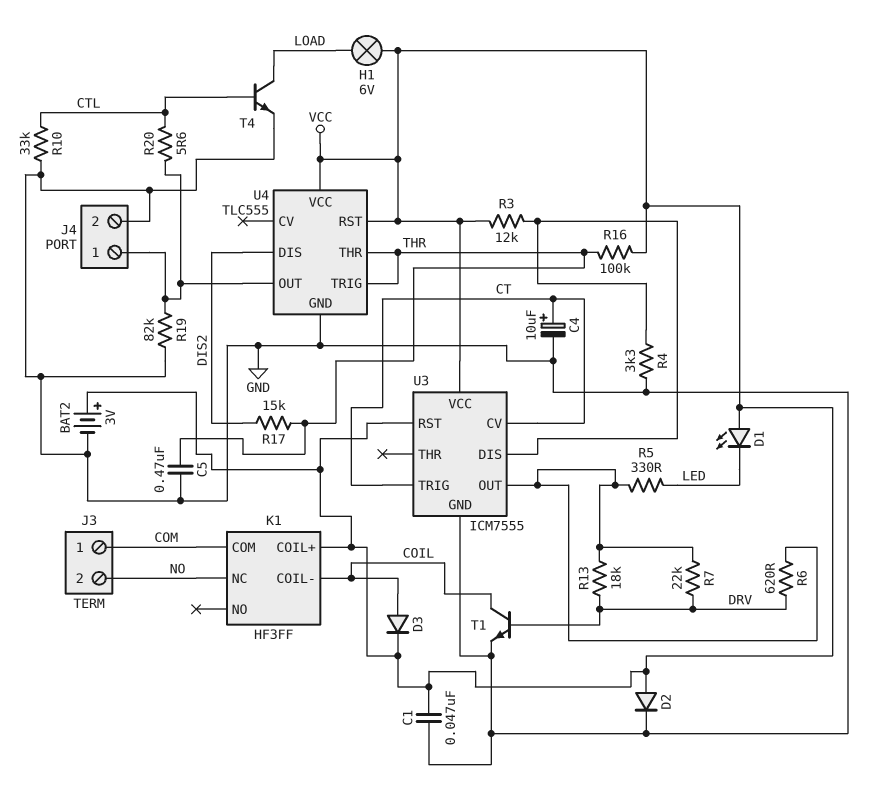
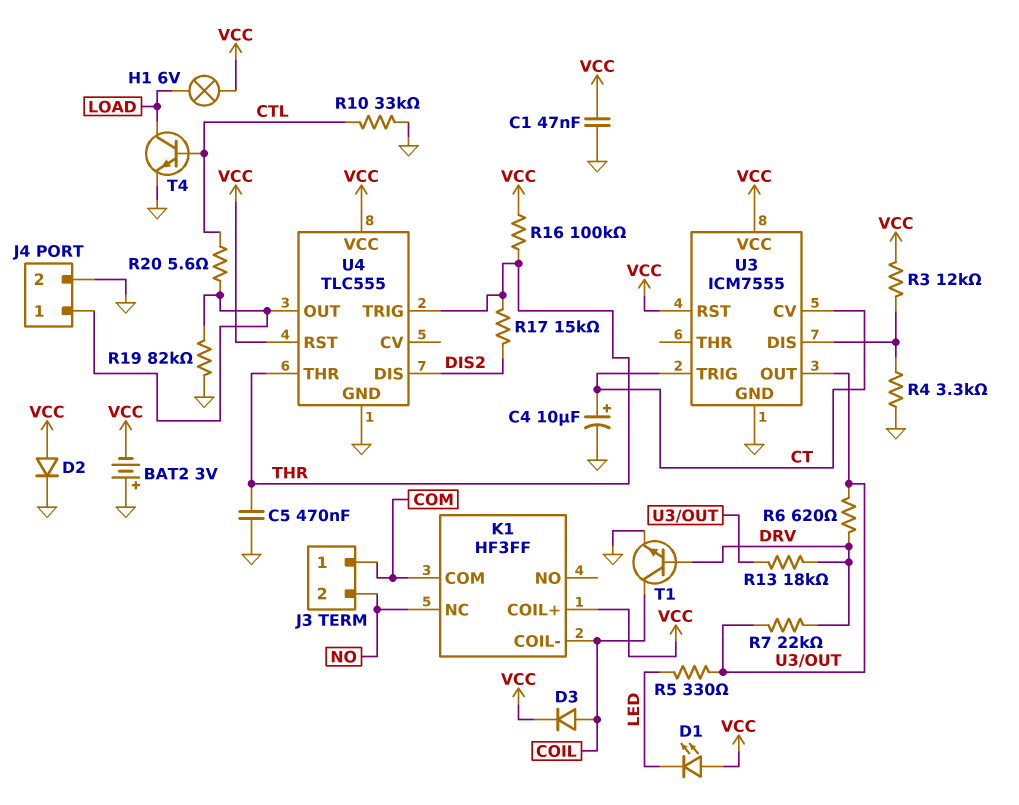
BAT2: 3V (plus VCC, minus GND) -> 3V (plus GND, minus VCC)

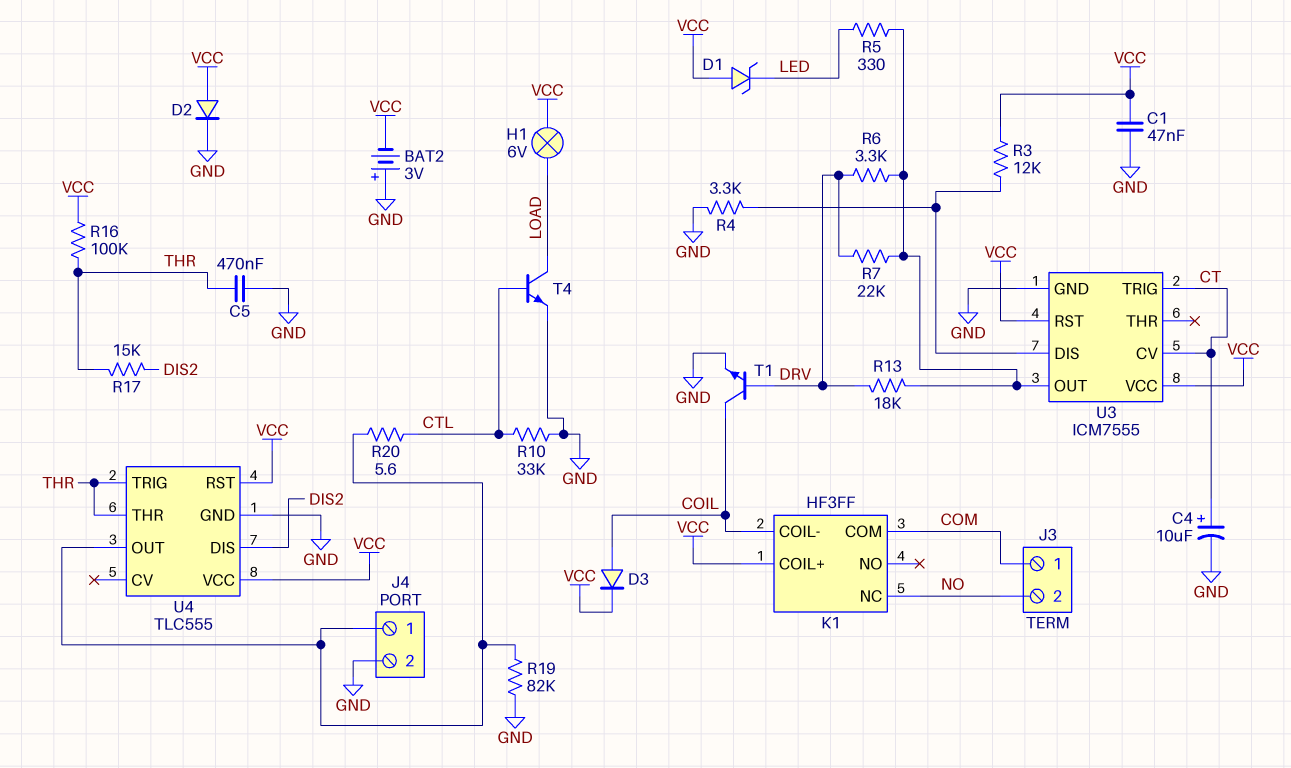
D1: LED (A VCC, K LED) -> zener (A VCC, K LED)
R6: 620 (DRV, U3/OUT) -> 3.3k (DRV, U3/OUT)

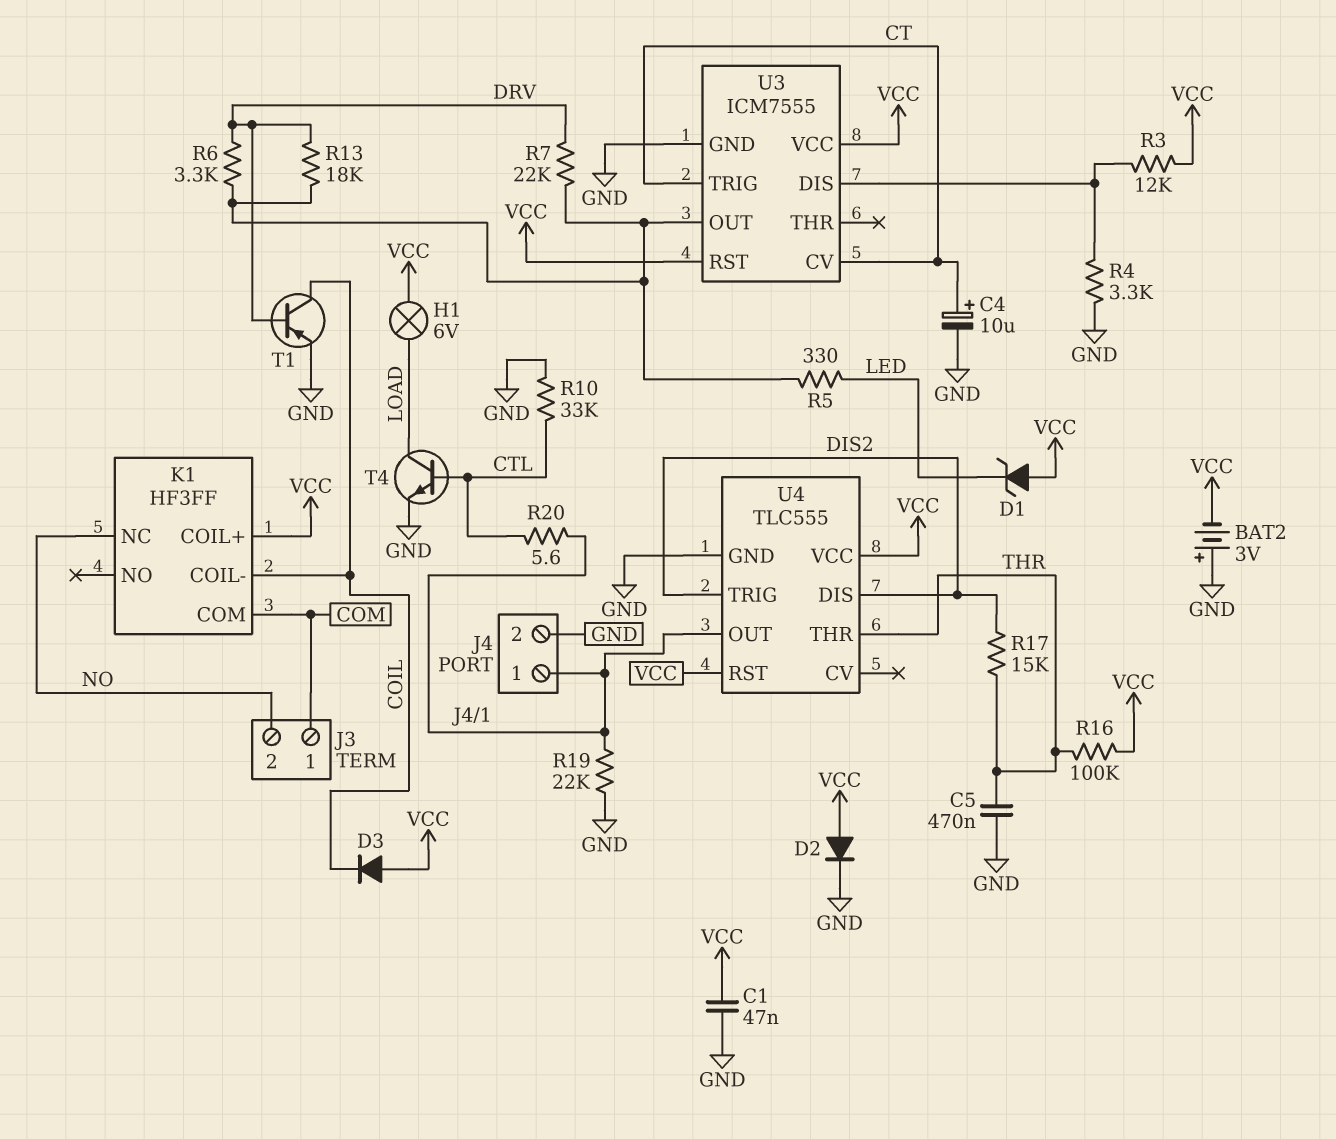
D3: diode (A COIL, K VCC) -> diode (A VCC, K COIL)
R19: 82k (GND, J4/1) -> 22k (GND, J4/1)
T1: NPN (B DRV, C COIL, E GND) -> PNP (B DRV, C COIL, E GND)
U4 pin TRIG: THR -> DIS2

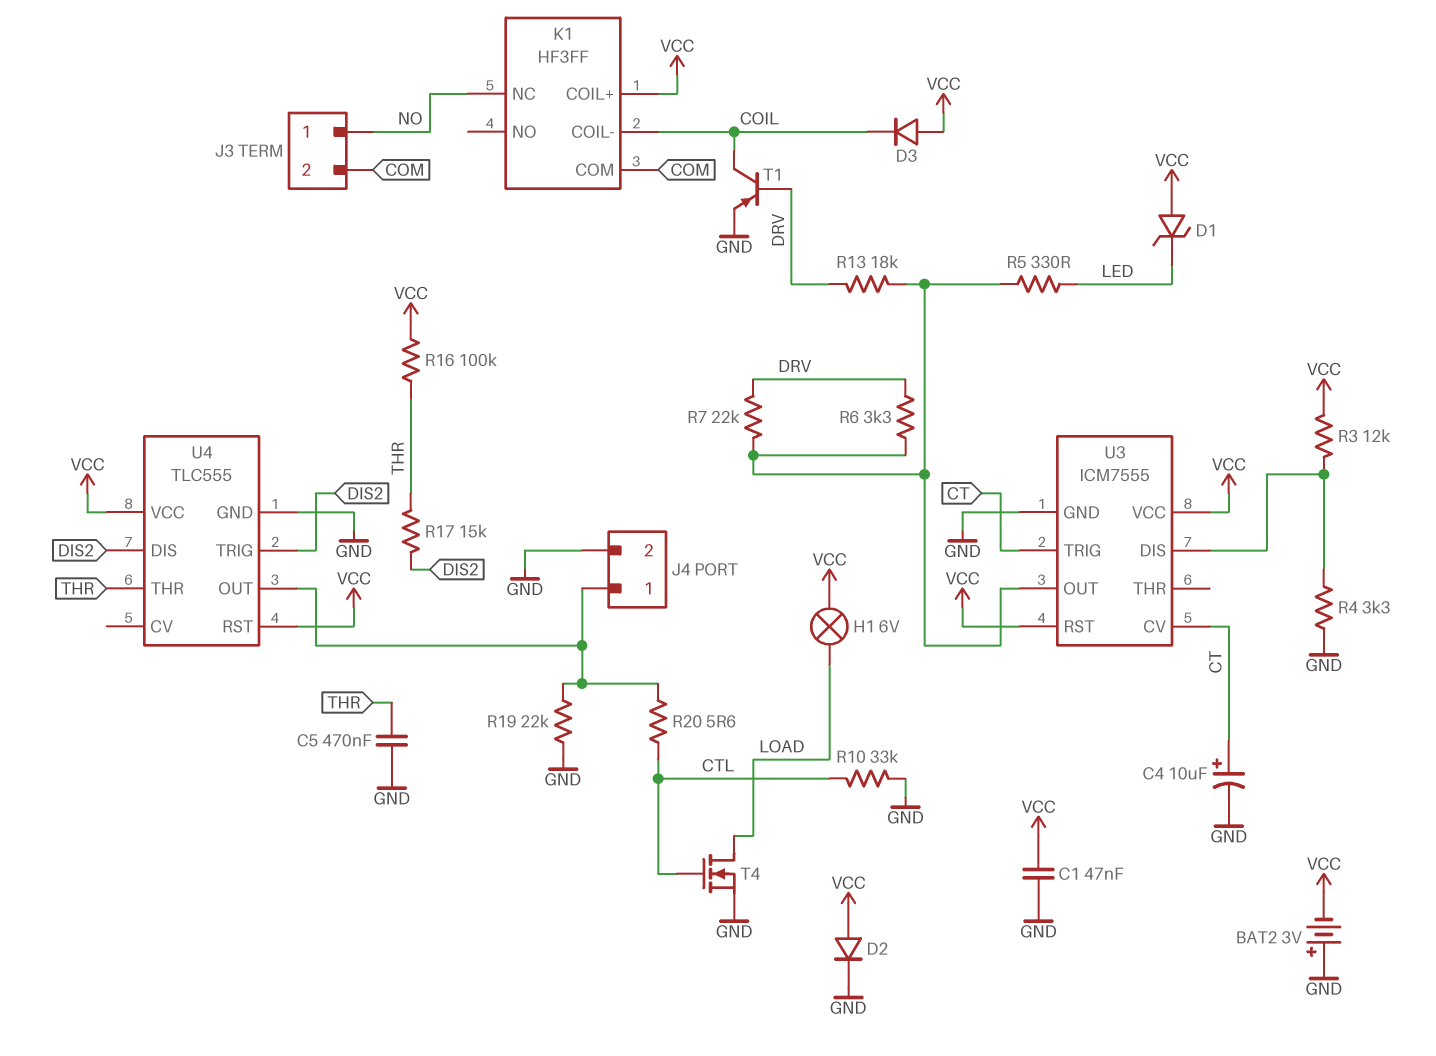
J3 pin 1: COM -> NO
J3 pin 2: NO -> COM
T4: NPN (B CTL, C LOAD, E GND) -> NMOS (G CTL, D LOAD, S GND)

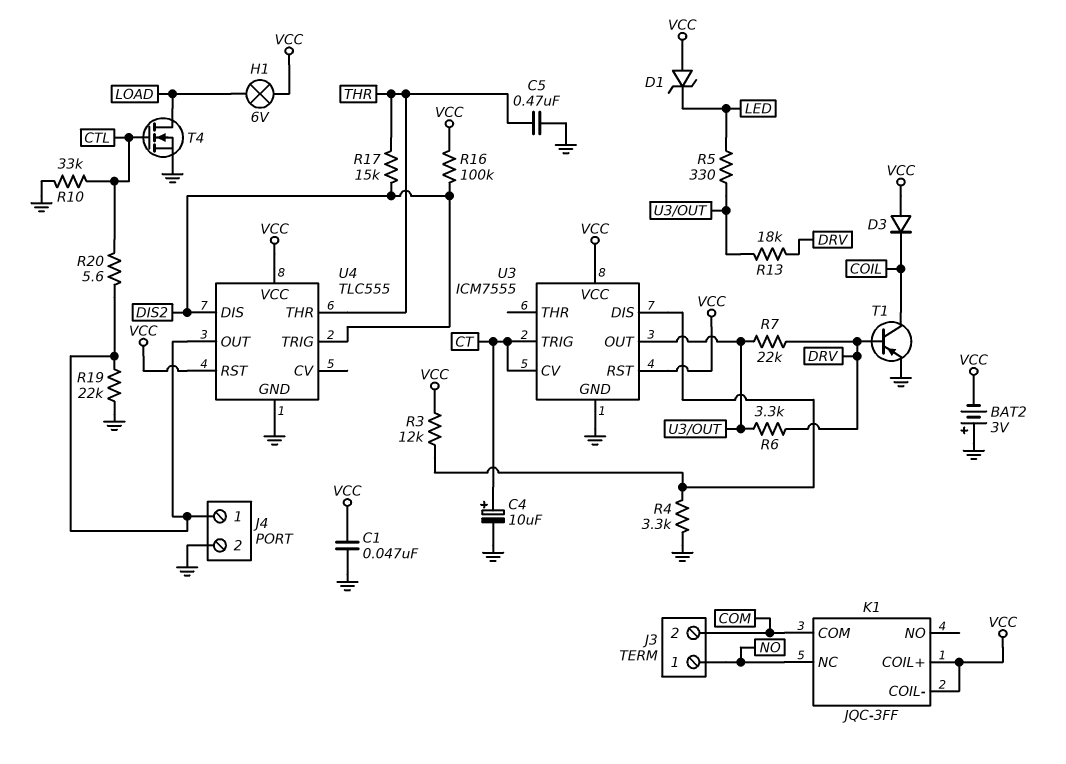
D2: diode (A VCC, K GND) -> none
K1: HF3FF -> JQC-3FF
K1 pin COIL-: COIL -> VCC
R16: 100k (THR, VCC) -> 100k (DIS2, VCC)

